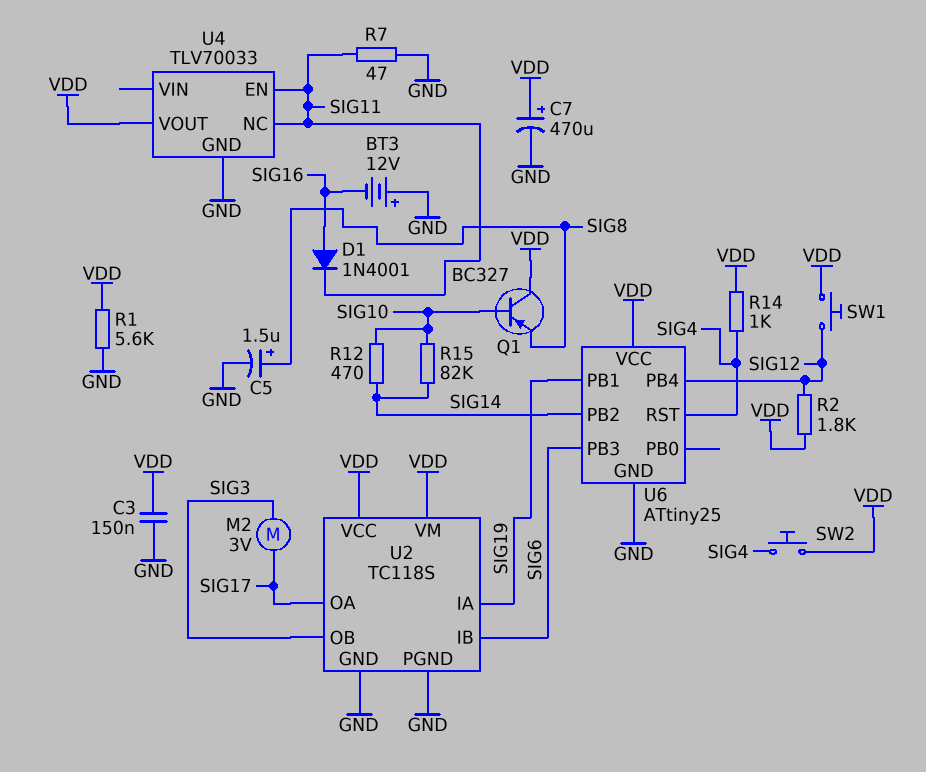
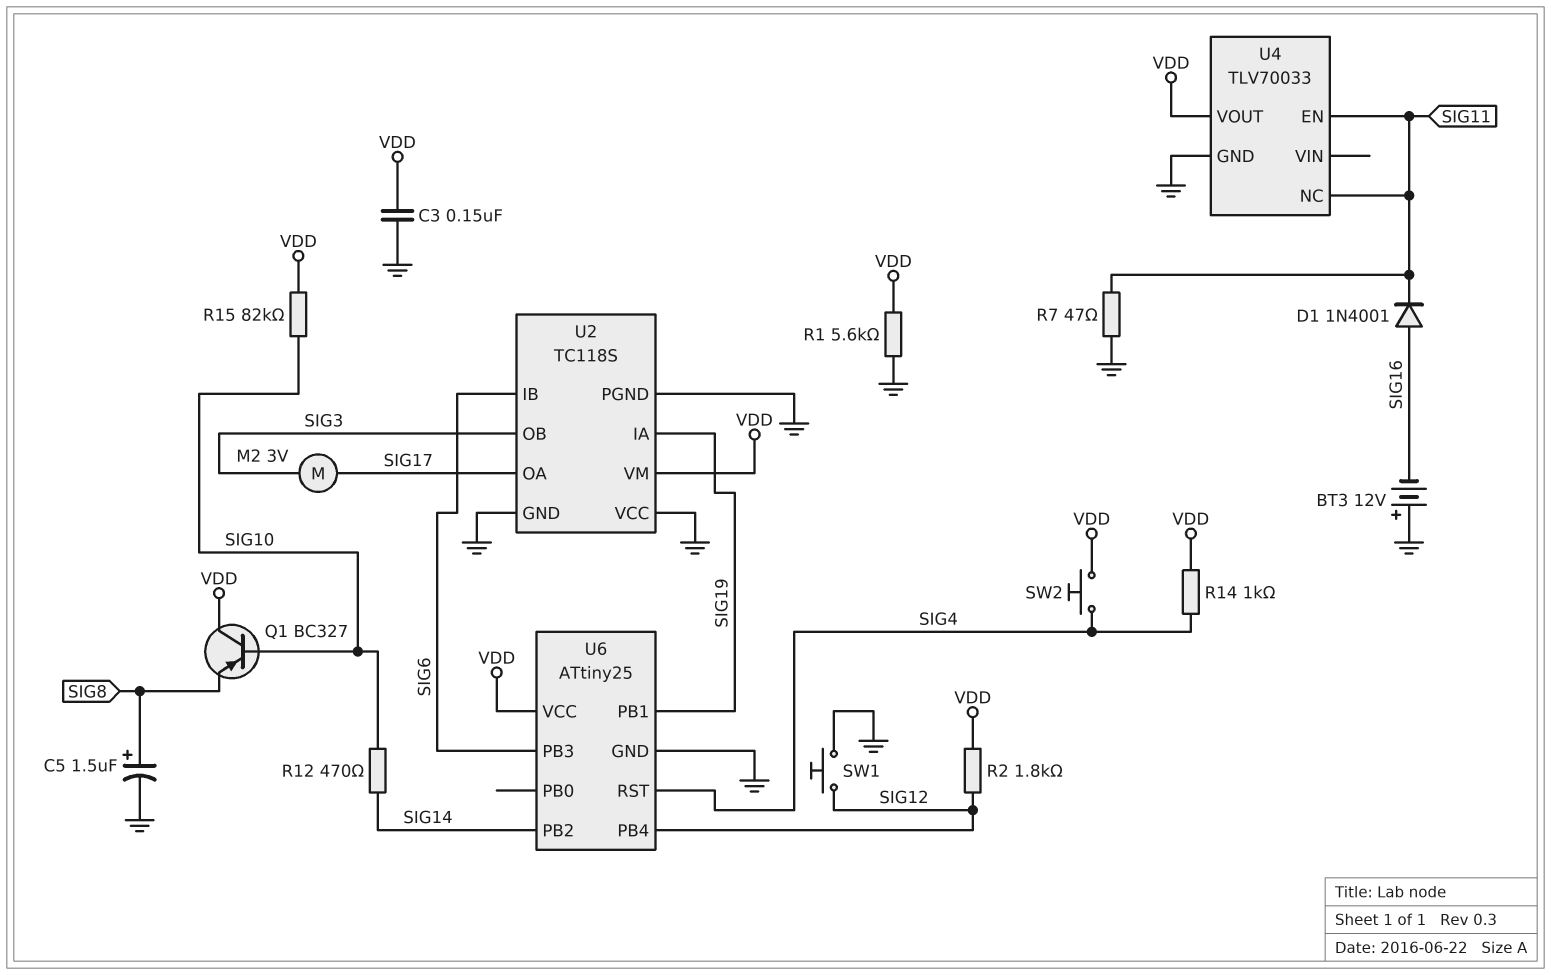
C7: 470uF (plus VDD, minus GND) -> none
R15: 82k (SIG10, SIG14) -> 82k (SIG10, VDD)
SW1: button (SIG12, VDD) -> button (GND, SIG12)
U2 pin VCC: VDD -> GND

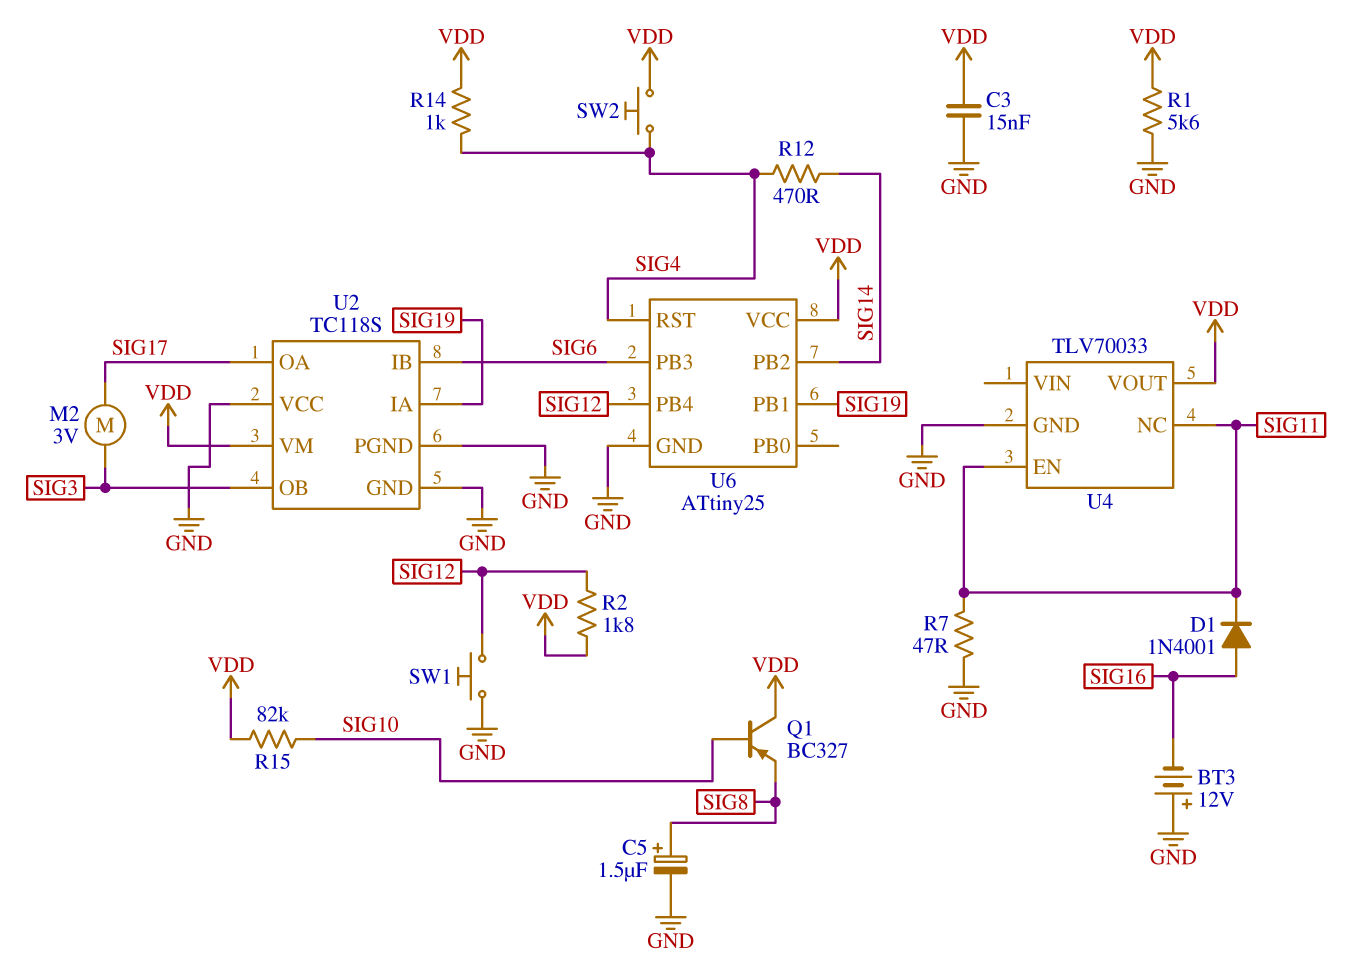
C3: 150nF (GND, VDD) -> 15nF (GND, VDD)
R12: 470 (SIG10, SIG14) -> 470 (SIG4, SIG14)

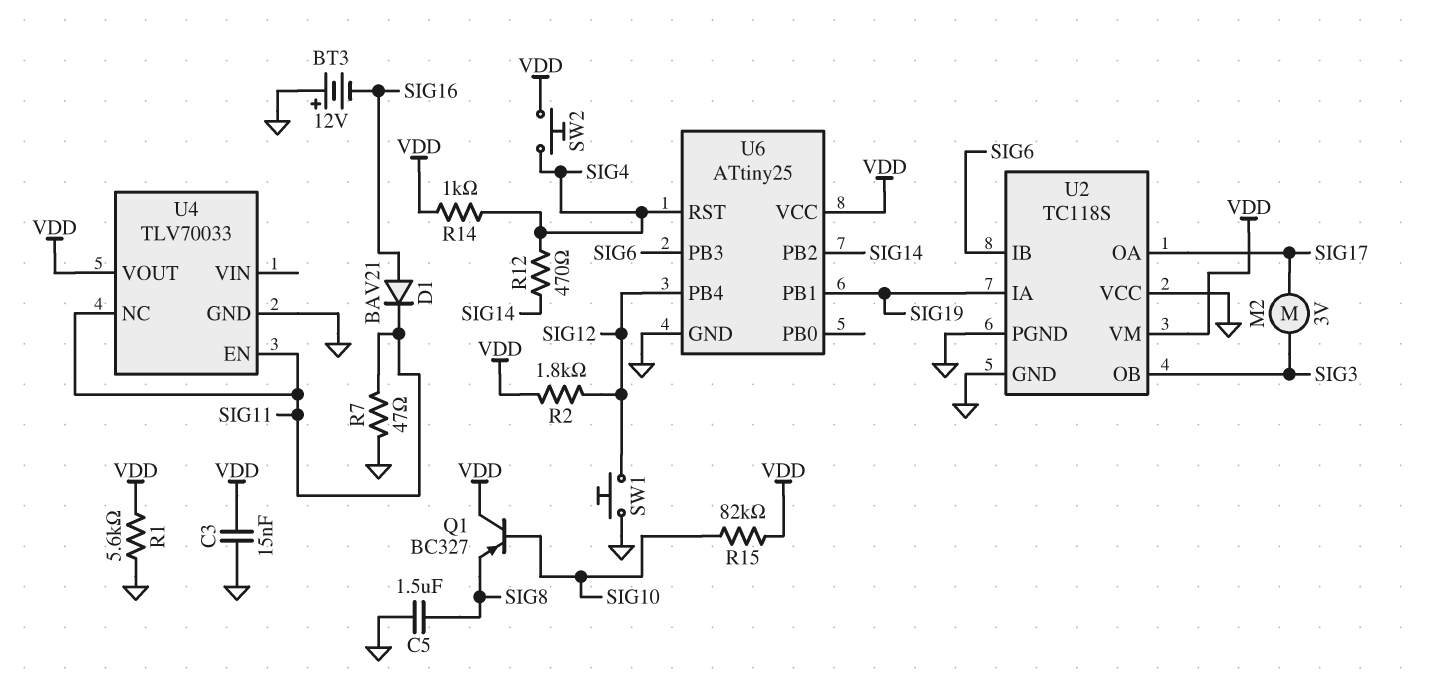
C5: 1.5uF (plus SIG8, minus GND) -> 1.5uF (GND, SIG8)
D1: diode 1N4001 (A SIG16, K SIG11) -> diode BAV21 (A SIG16, K SIG11)

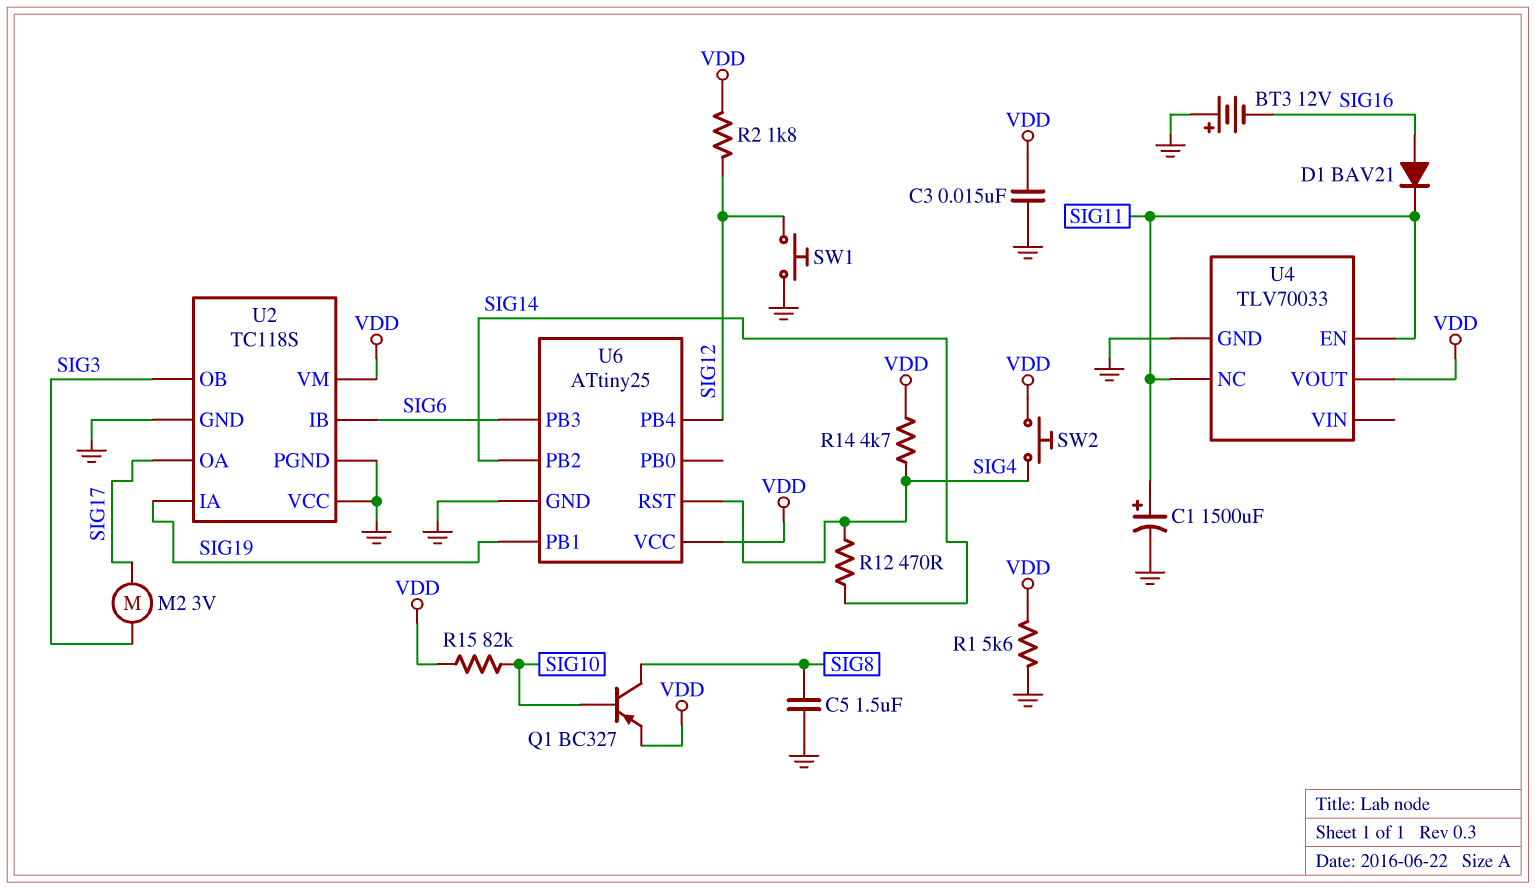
C1: none -> 1500uF (plus SIG11, minus GND)
Q1: PNP BC327 (B SIG10, C VDD, E SIG8) -> PNP BC327 (B SIG10, C SIG8, E VDD)
R7: 47 (GND, SIG11) -> none
R14: 1k (SIG4, VDD) -> 4.7k (SIG4, VDD)

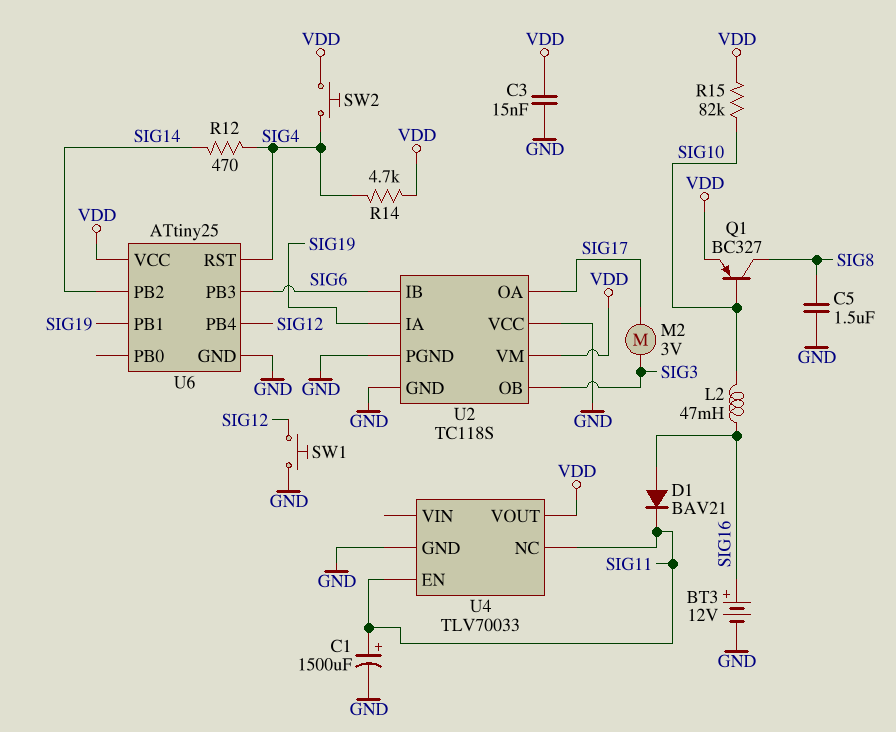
BT3: 12V (plus GND, minus SIG16) -> 12V (plus SIG16, minus GND)
L2: none -> 47mH (SIG10, SIG16)
R1: 5.6k (GND, VDD) -> none
R2: 1.8k (SIG12, VDD) -> none

